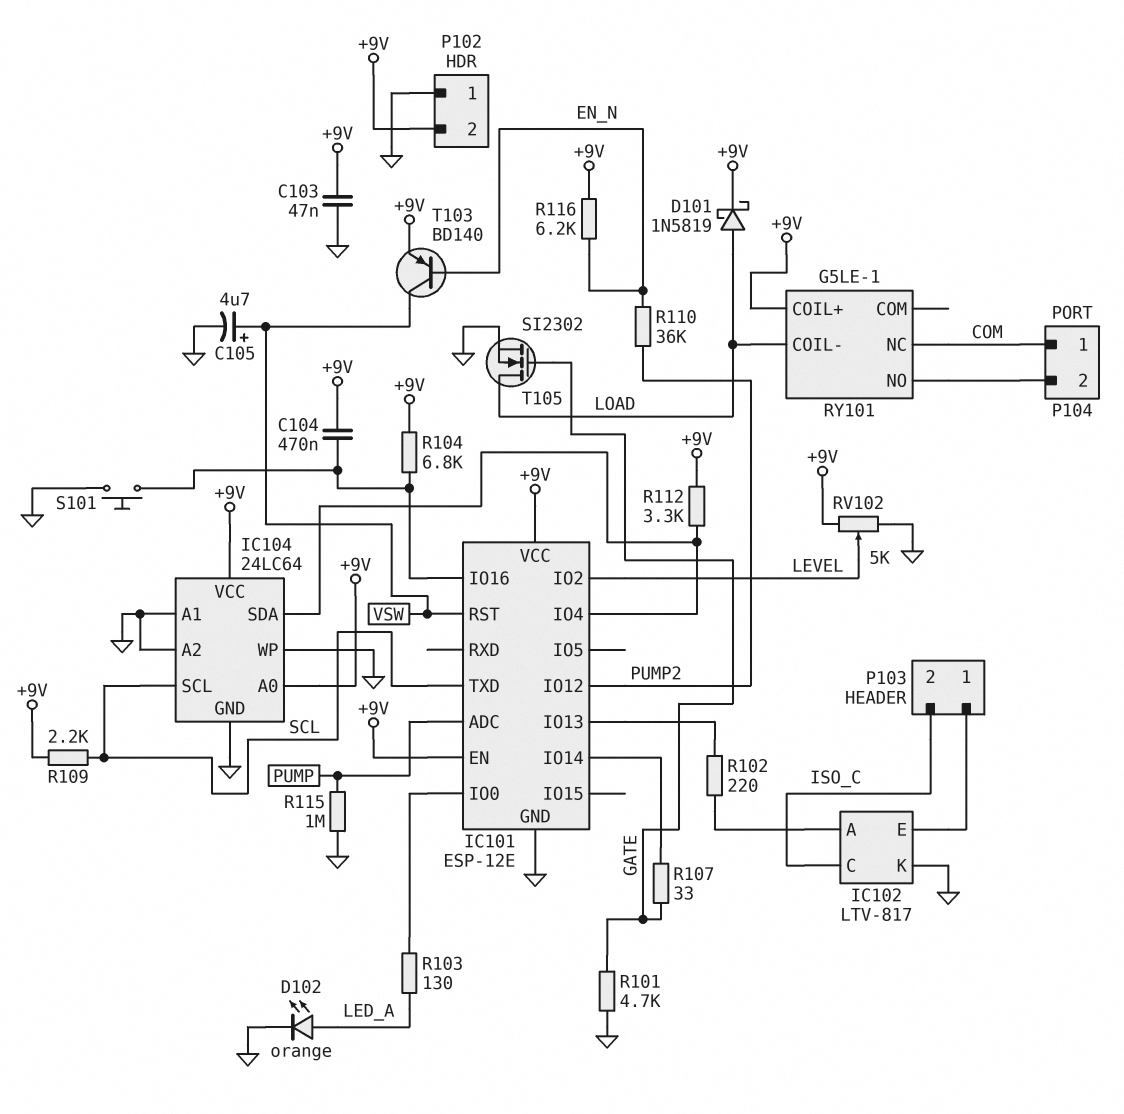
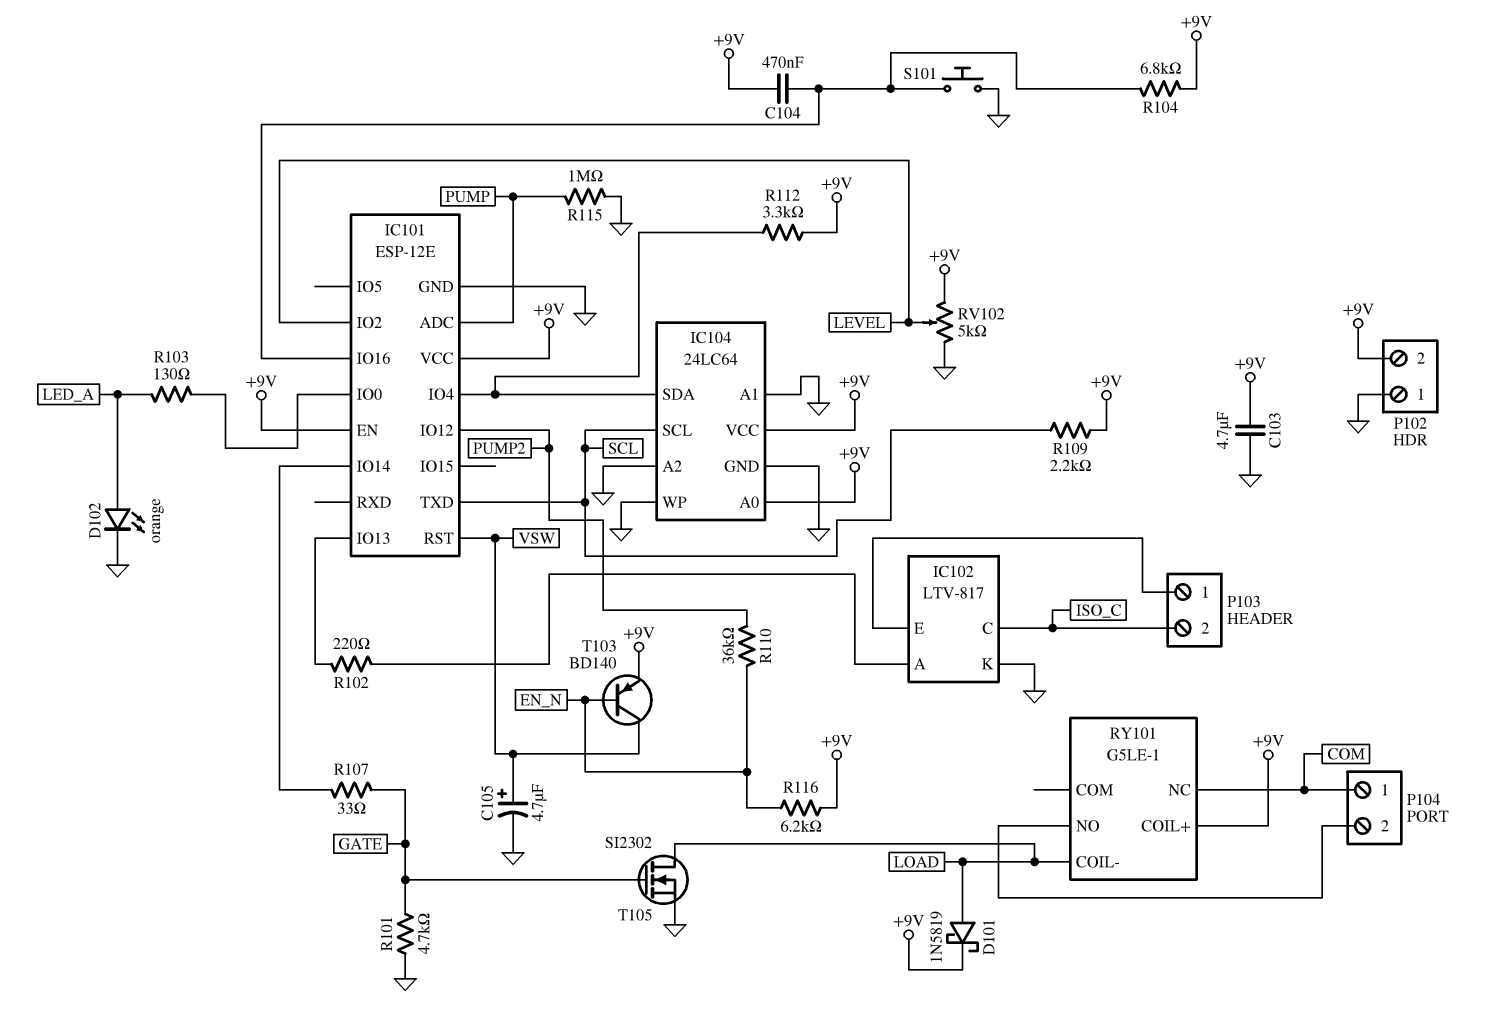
C103: 47nF (+9V, GND) -> 4.7uF (+9V, GND)

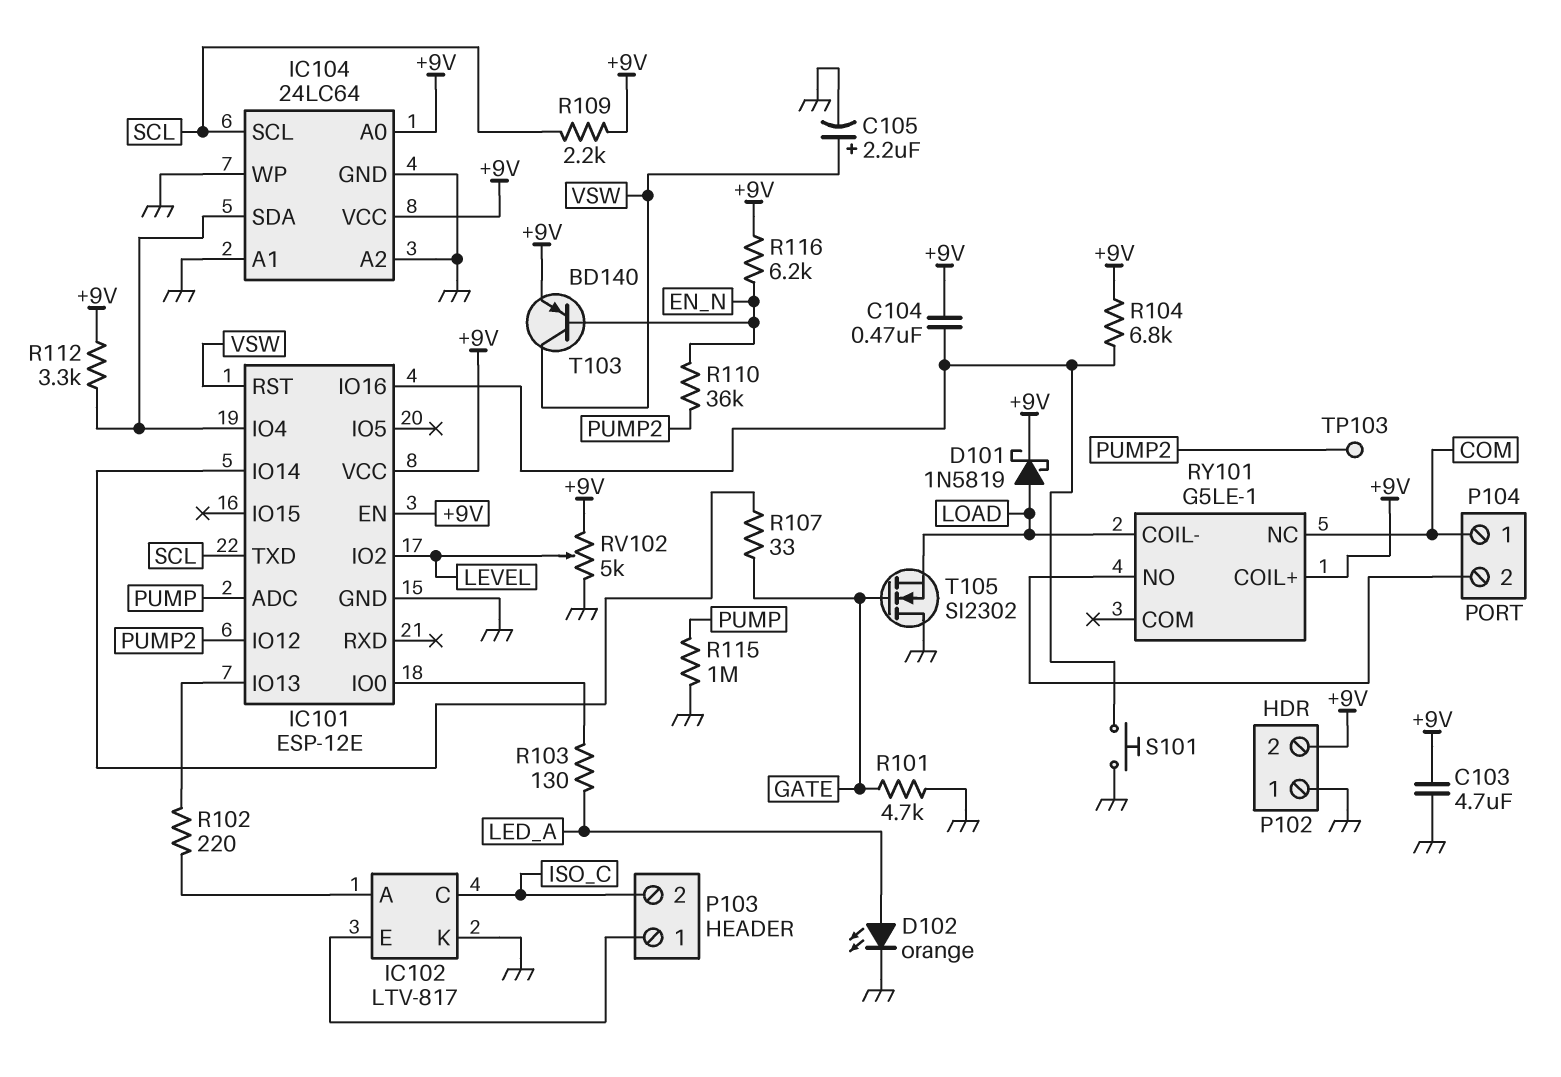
C105: 4.7uF (plus VSW, minus GND) -> 2.2uF (plus VSW, minus GND)
T105: NMOS SI2302 (G GATE, D LOAD, S GND) -> NMOS SI2302 (G GATE, D GND, S LOAD)
TP103: none -> test point (PUMP2)

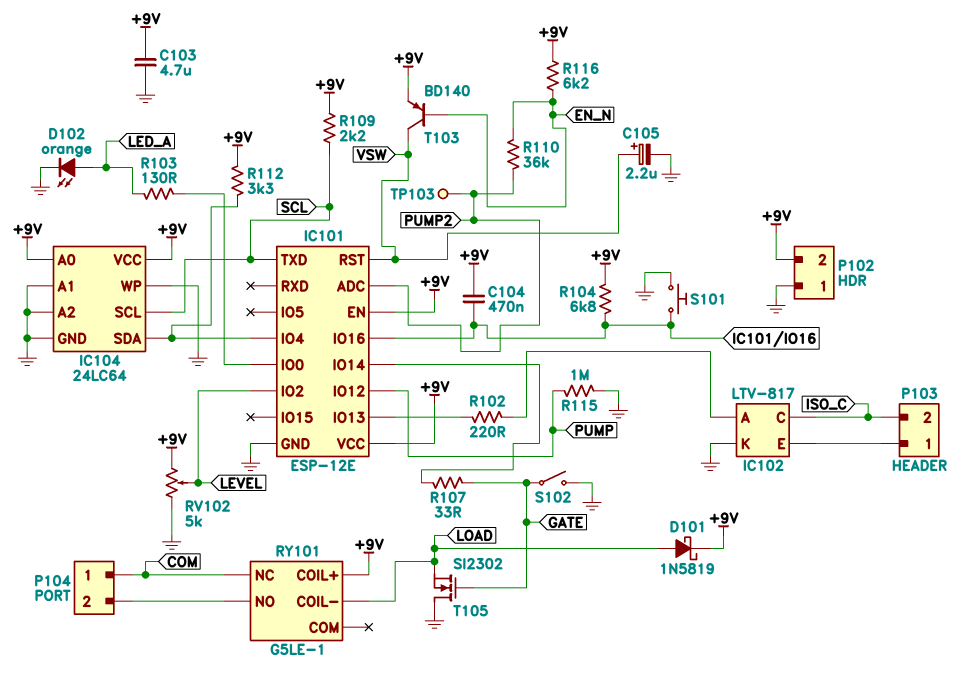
IC101 pin ADC: PUMP -> PUMP2
IC101 pin IO12: PUMP2 -> PUMP
R101: 4.7k (GATE, GND) -> none
S102: none -> switch (GATE, GND)

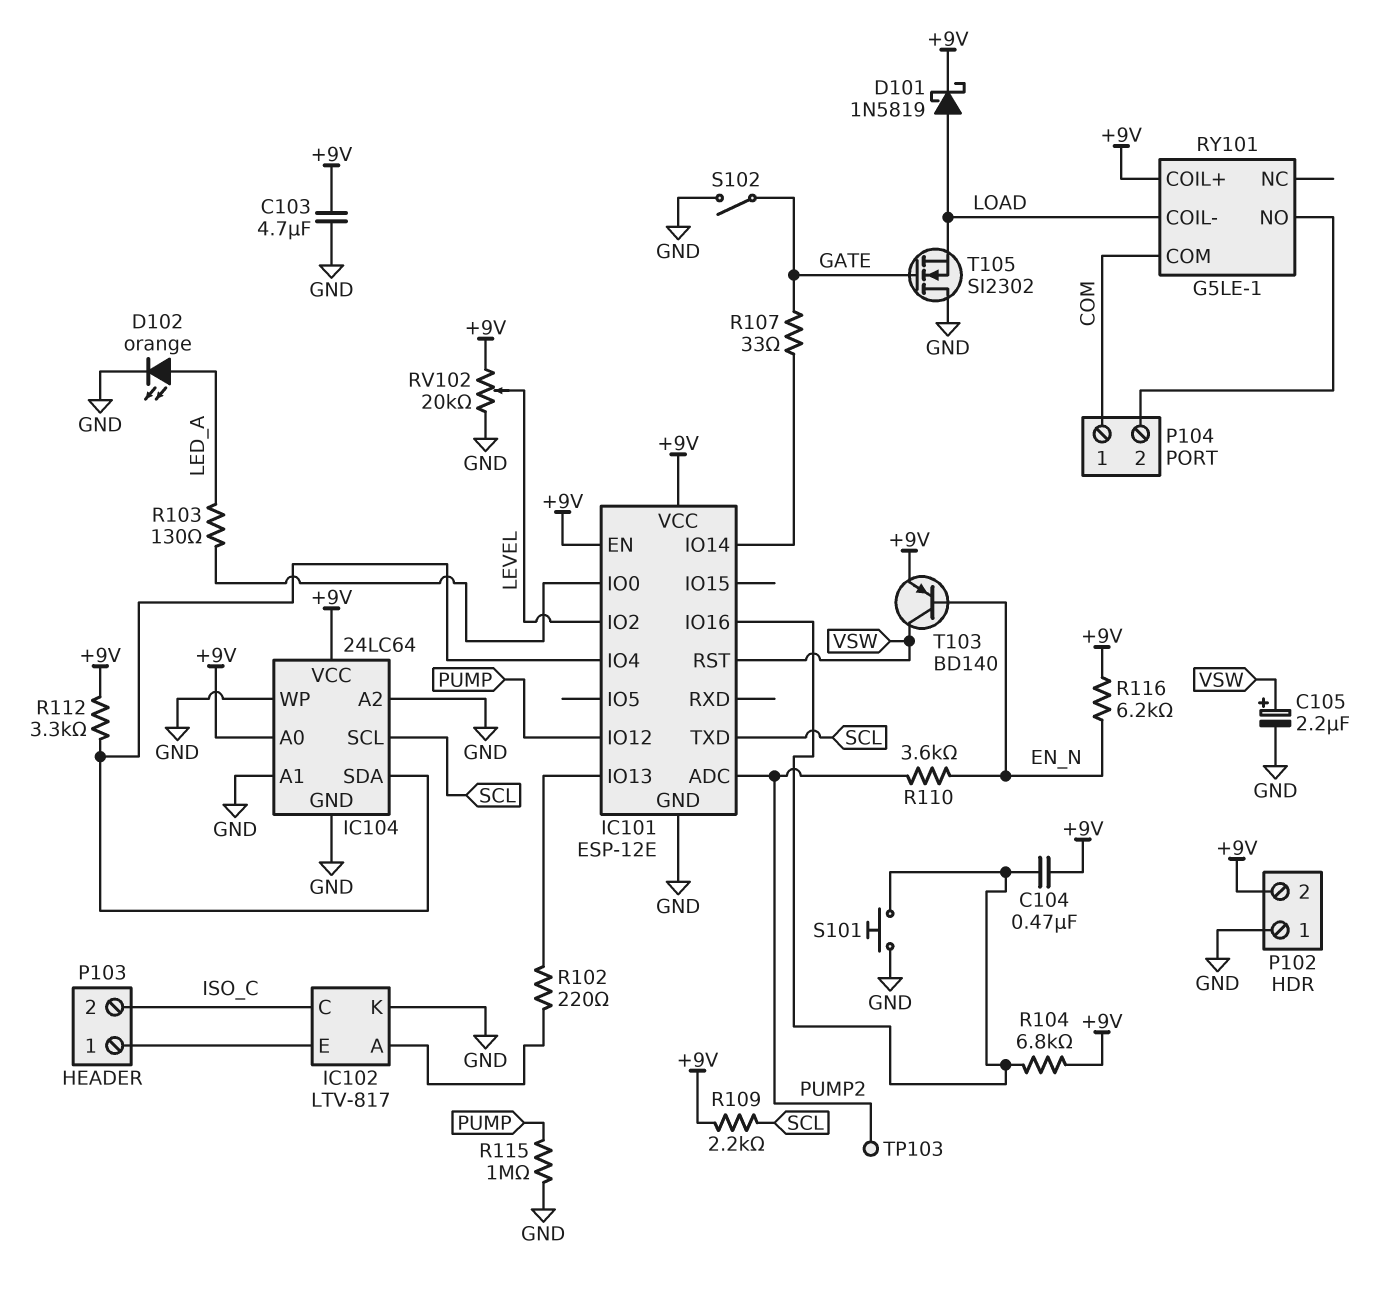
R110: 36k (EN_N, PUMP2) -> 3.6k (EN_N, PUMP2)
RV102: 5k (+9V, GND, wiper LEVEL) -> 20k (+9V, GND, wiper LEVEL)
RY101 pin COM: none -> COM
RY101 pin NC: COM -> none

